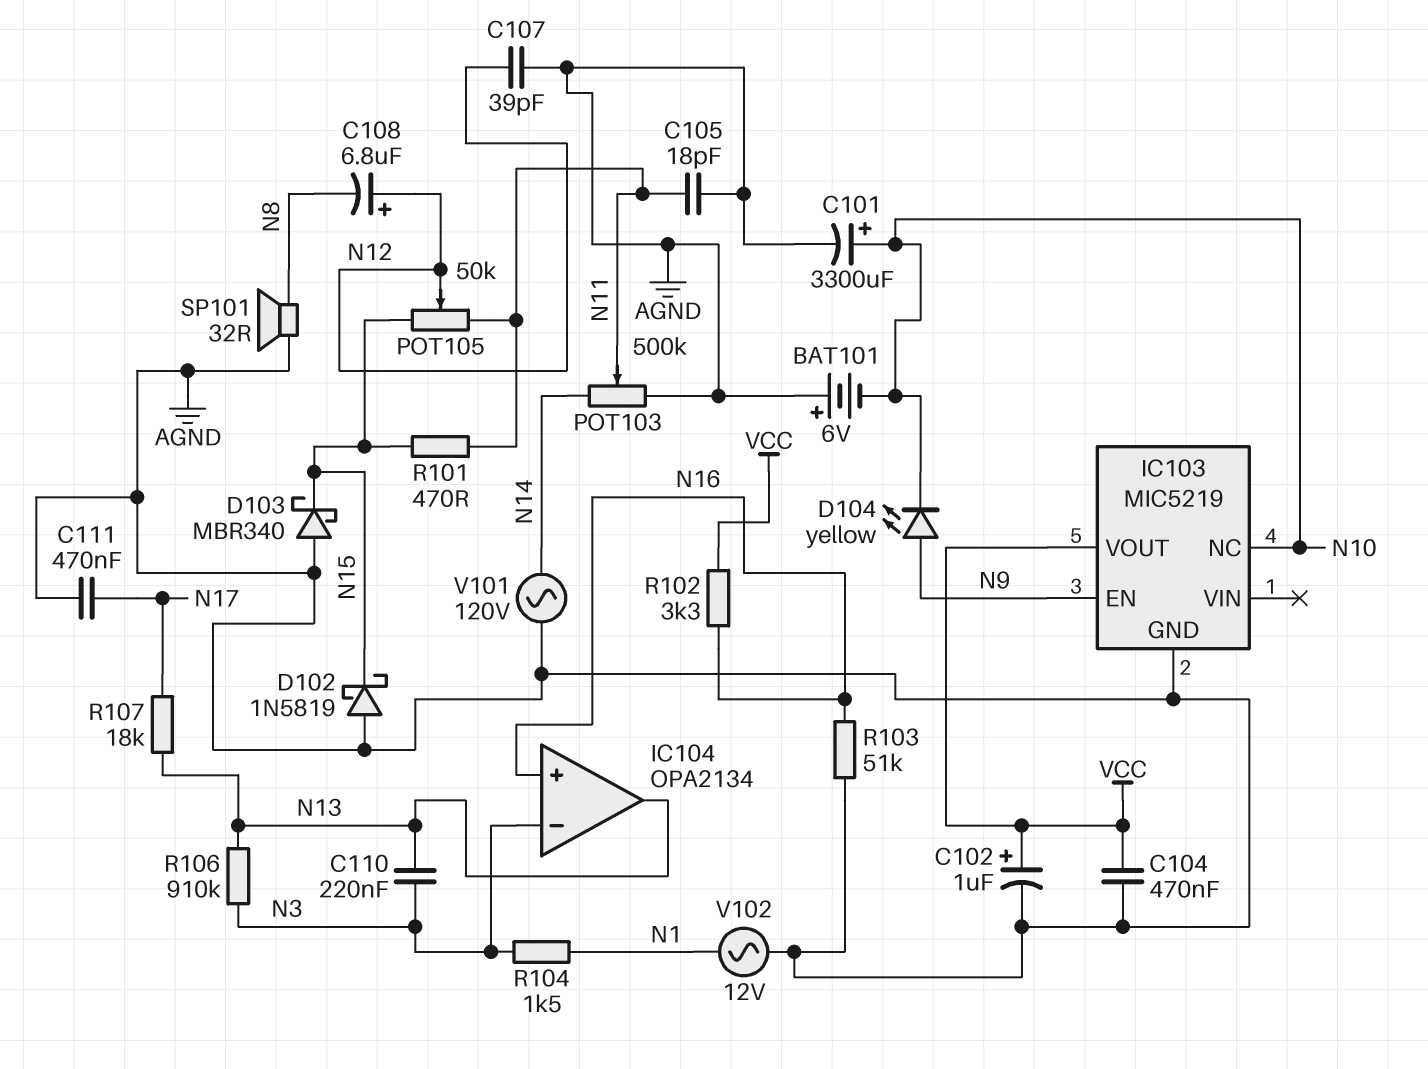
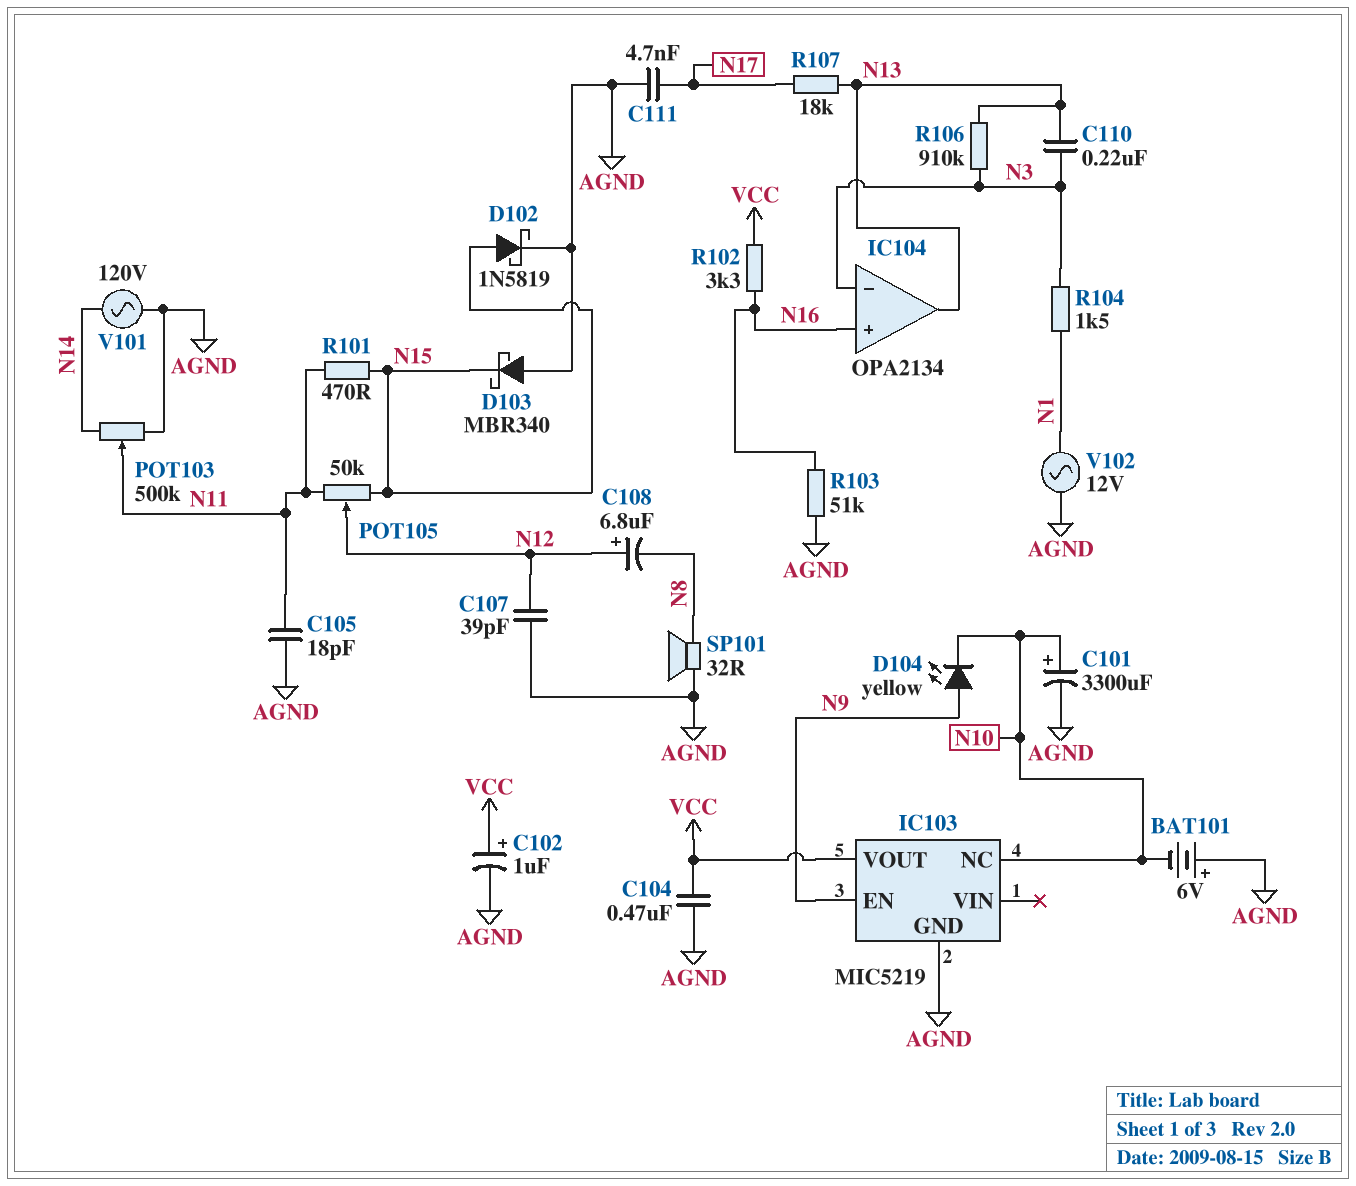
C111: 470nF (AGND, N17) -> 4.7nF (AGND, N17)
D102: schottky 1N5819 (A AGND, K N15) -> schottky 1N5819 (A N15, K AGND)

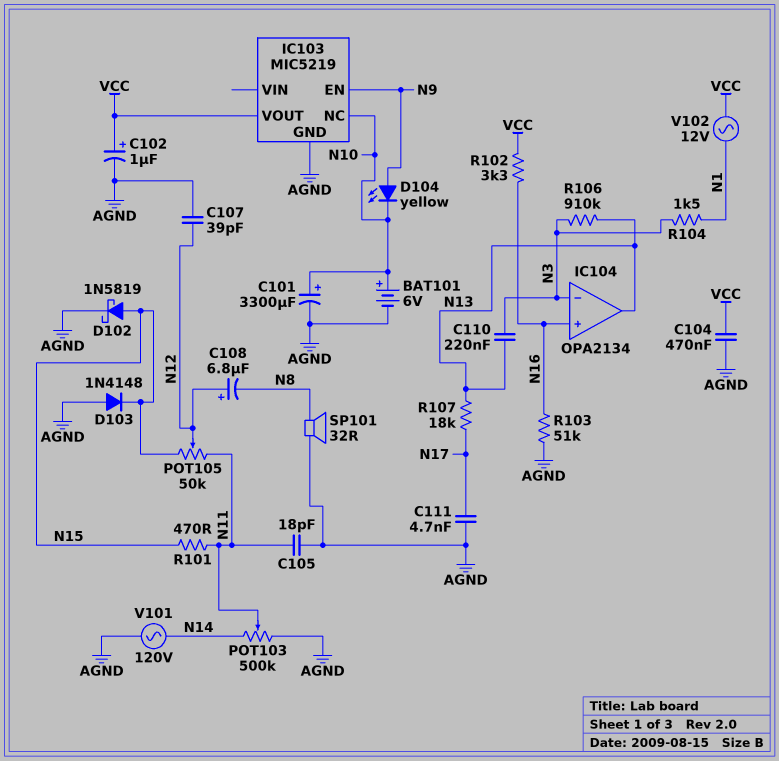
BAT101: 6V (plus AGND, minus N10) -> 6V (plus N10, minus AGND)
D103: schottky MBR340 (A AGND, K N15) -> diode 1N4148 (A AGND, K N15)
V102: AC 12V (AGND, N1) -> AC 12V (N1, VCC)

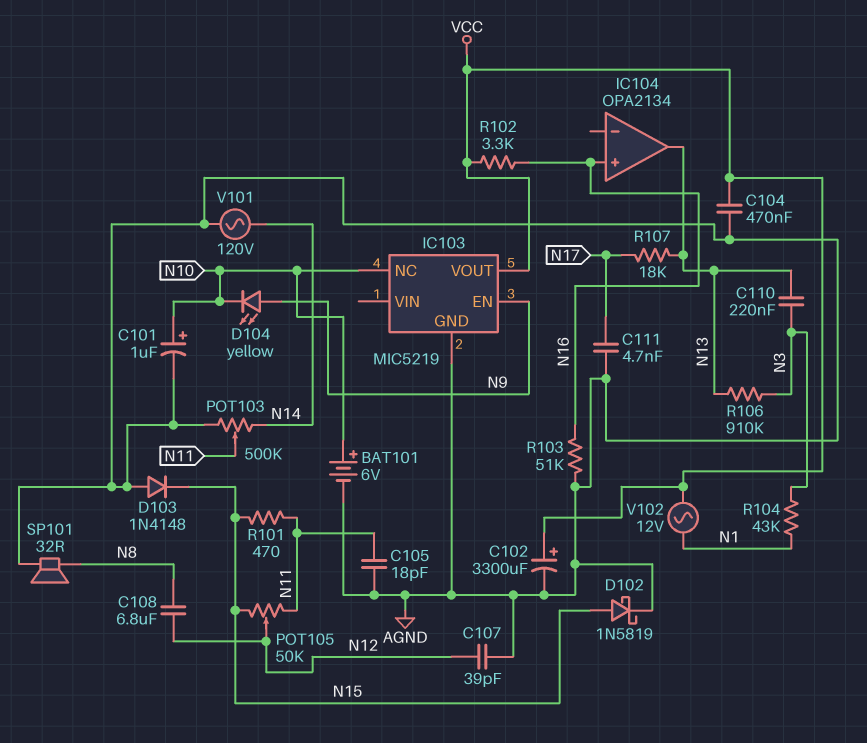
C101: 3300uF (plus N10, minus AGND) -> 1uF (plus N10, minus AGND)
C102: 1uF (plus VCC, minus AGND) -> 3300uF (plus VCC, minus AGND)
C108: 6.8uF (plus N12, minus N8) -> 6.8uF (N8, N12)
IC104 pin in-: N3 -> none
R104: 1.5k (N1, N3) -> 43k (N1, N3)

